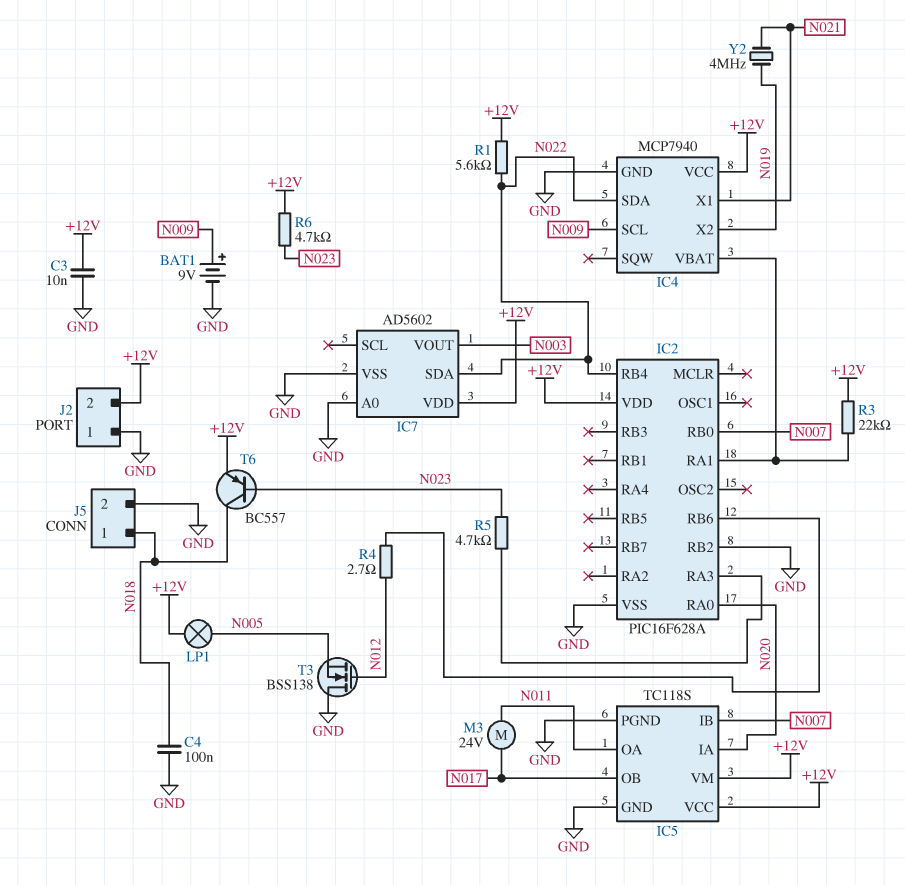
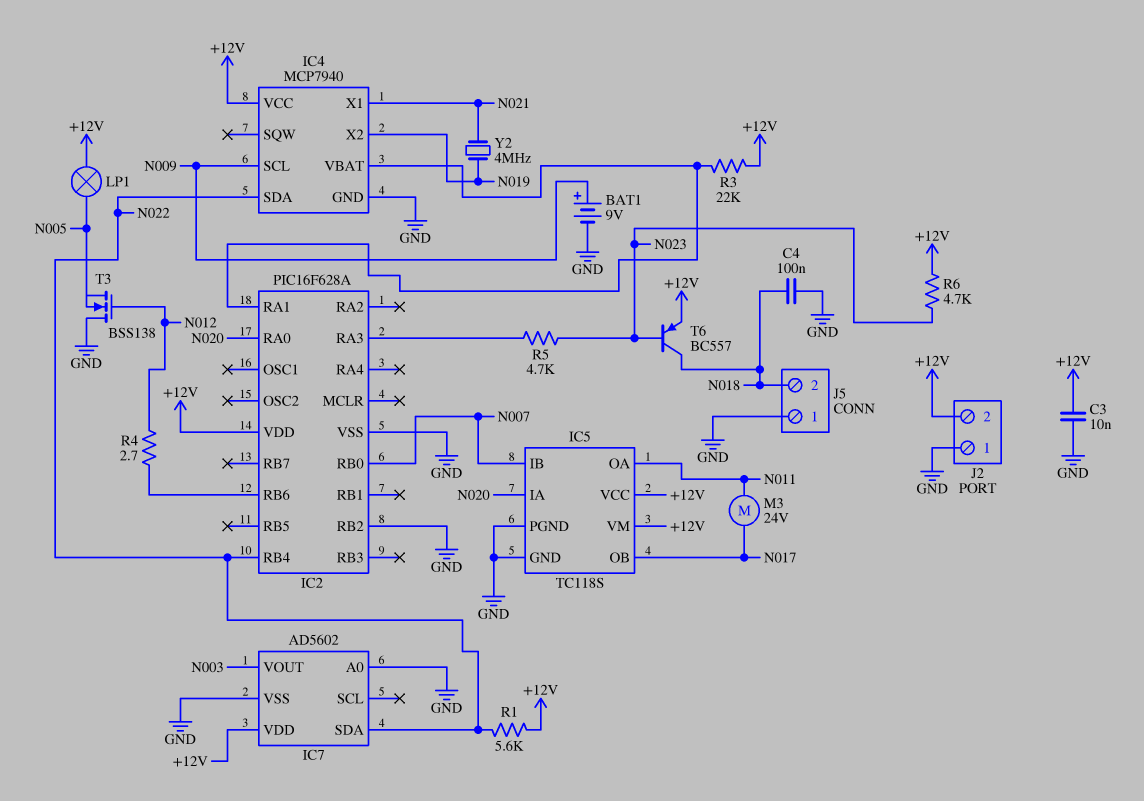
J5 pin 1: N018 -> GND
J5 pin 2: GND -> N018

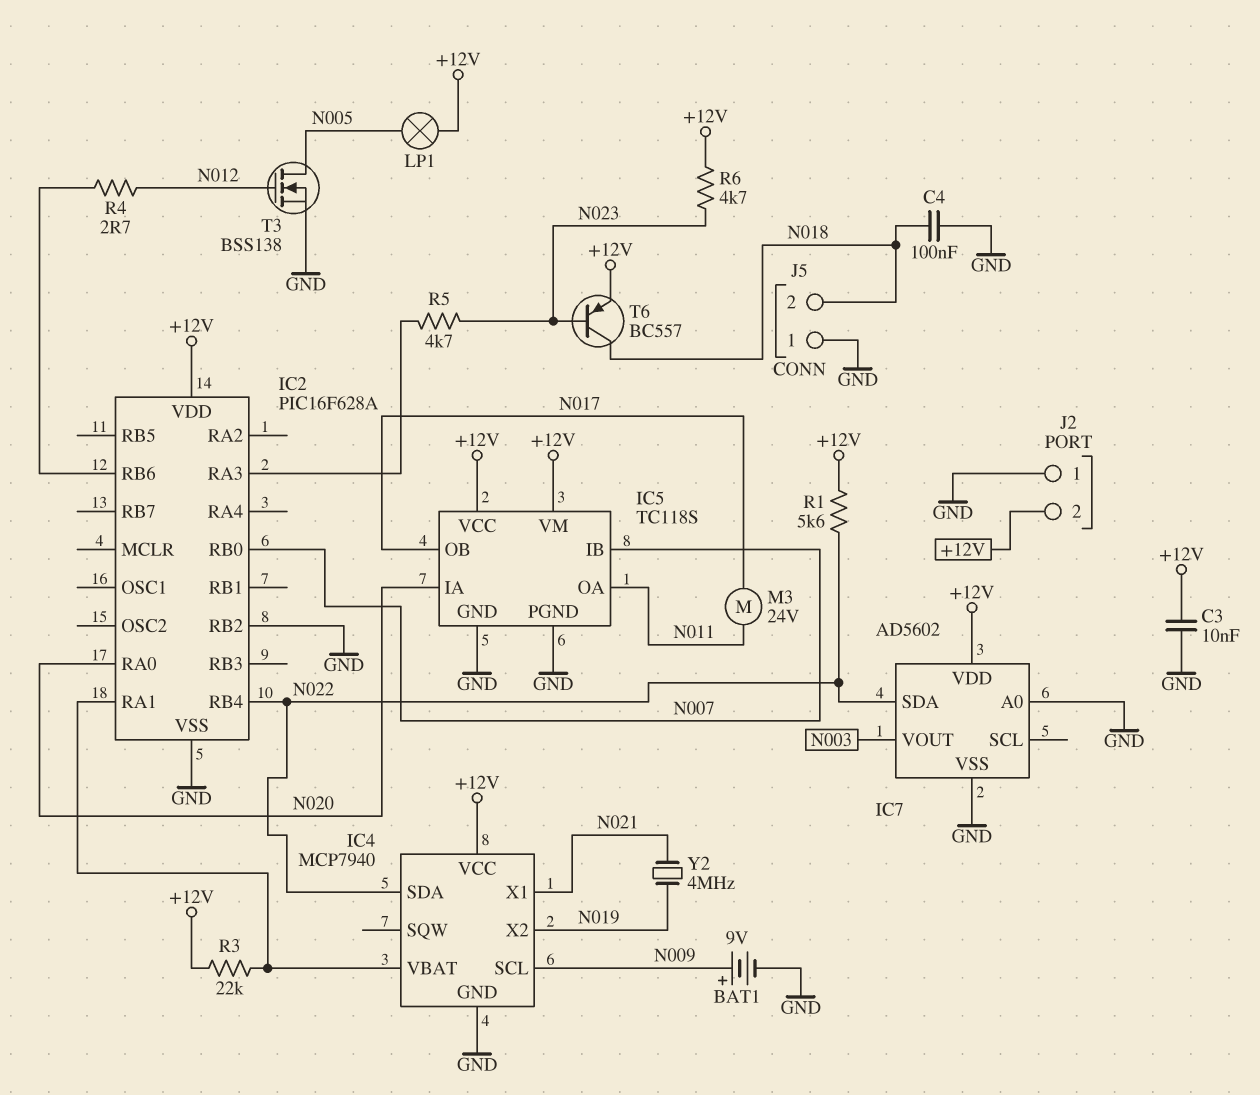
T3: NMOS BSS138 (G N012, D GND, S N005) -> NMOS BSS138 (G N012, D N005, S GND)

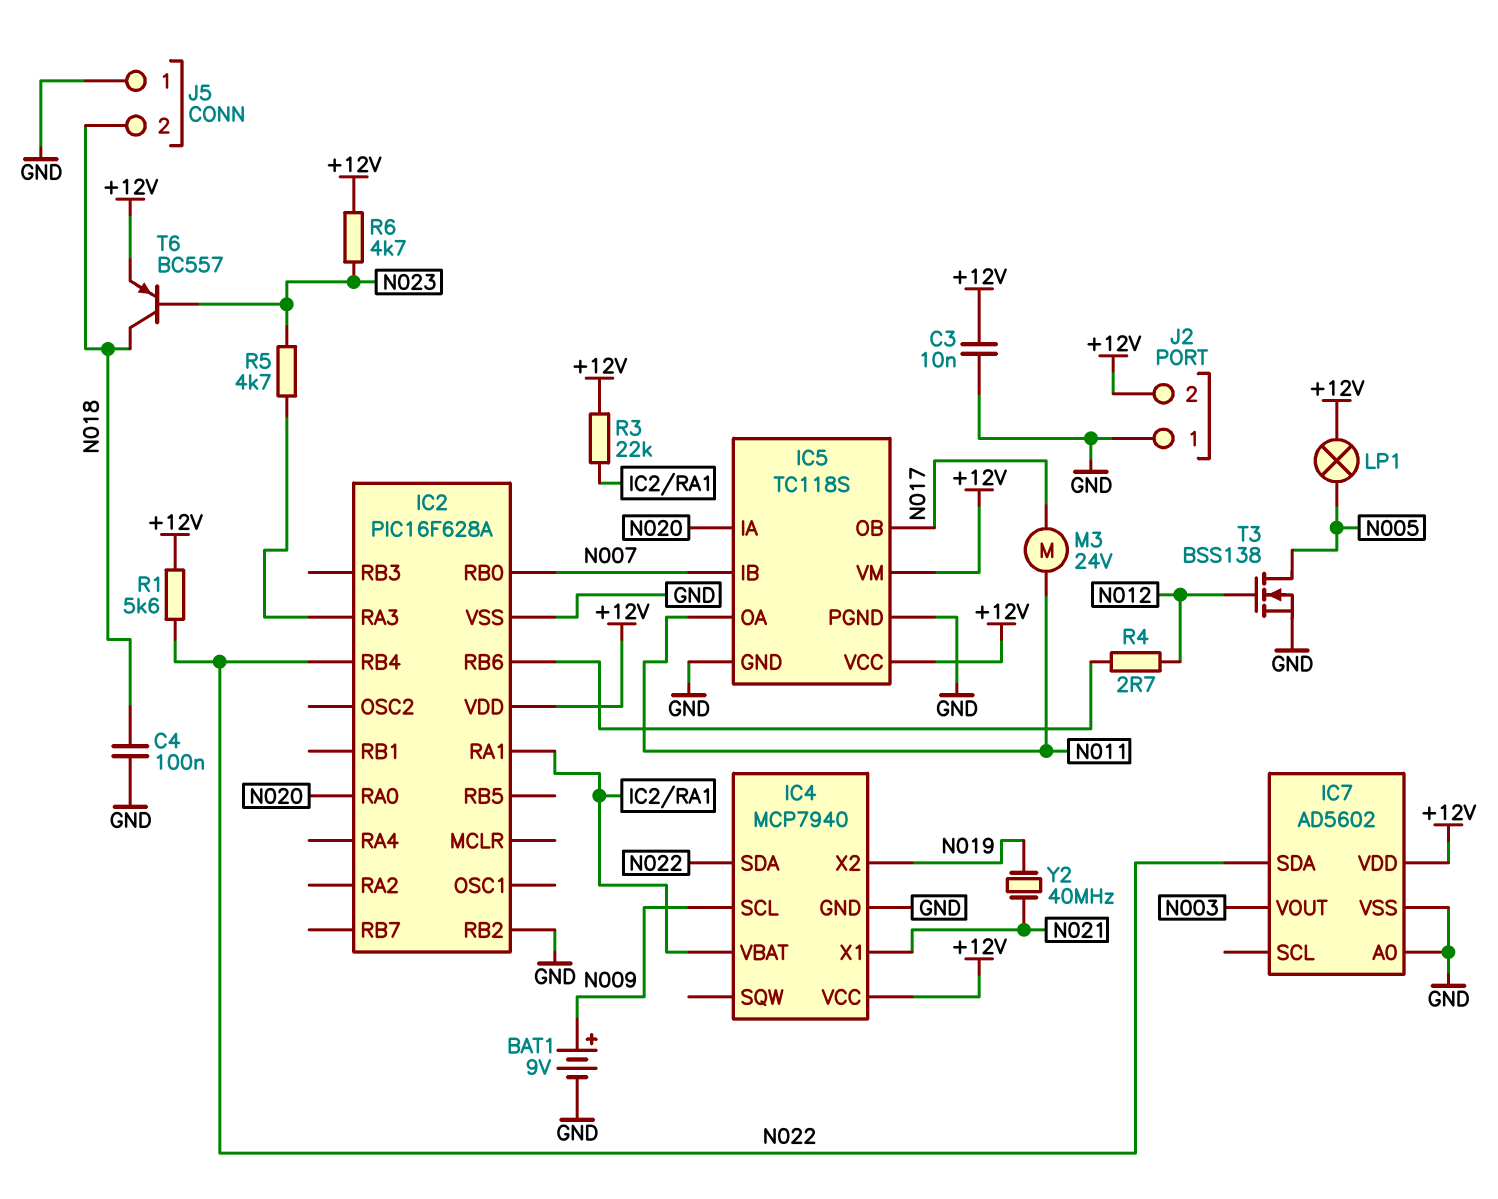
Y2: 4MHz (N019, N021) -> 40MHz (N019, N021)

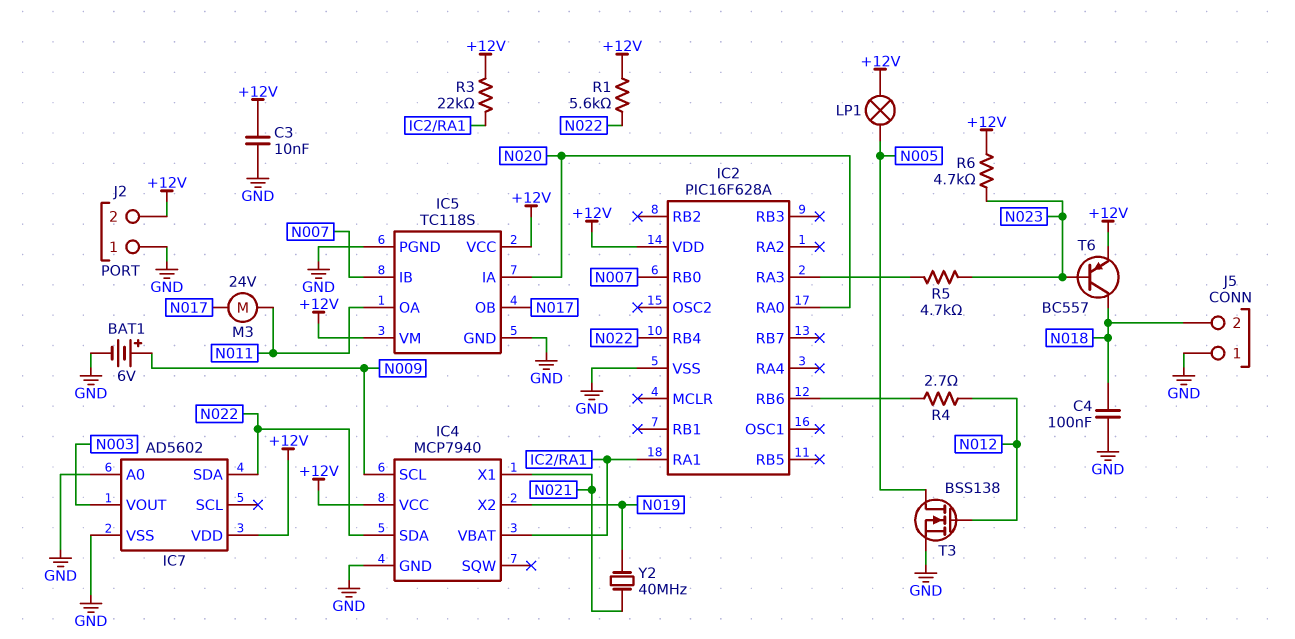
BAT1: 9V (plus N009, minus GND) -> 6V (plus N009, minus GND)
IC2 pin RB2: GND -> none

